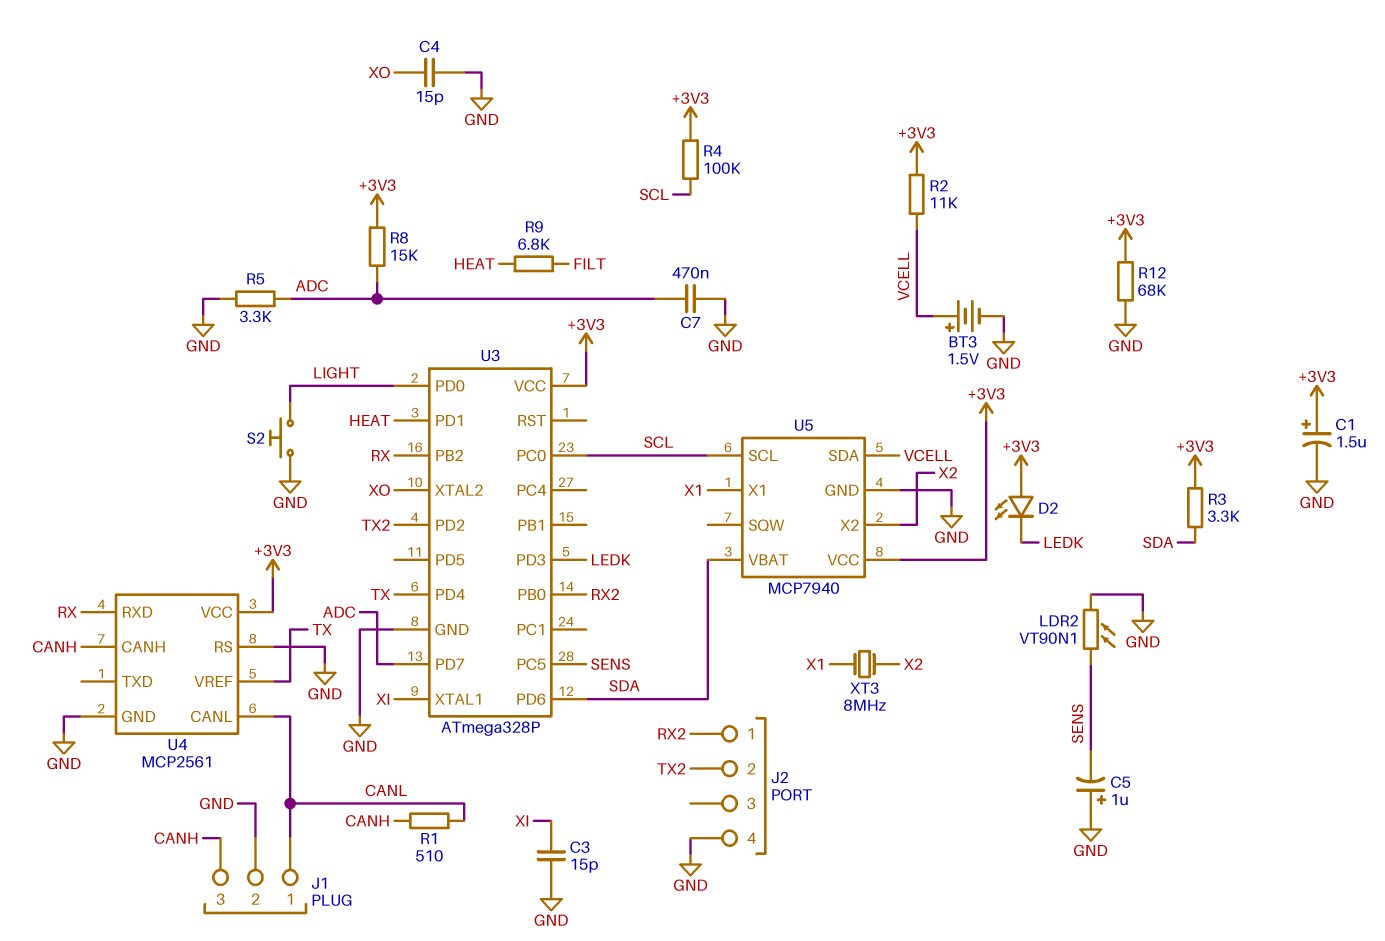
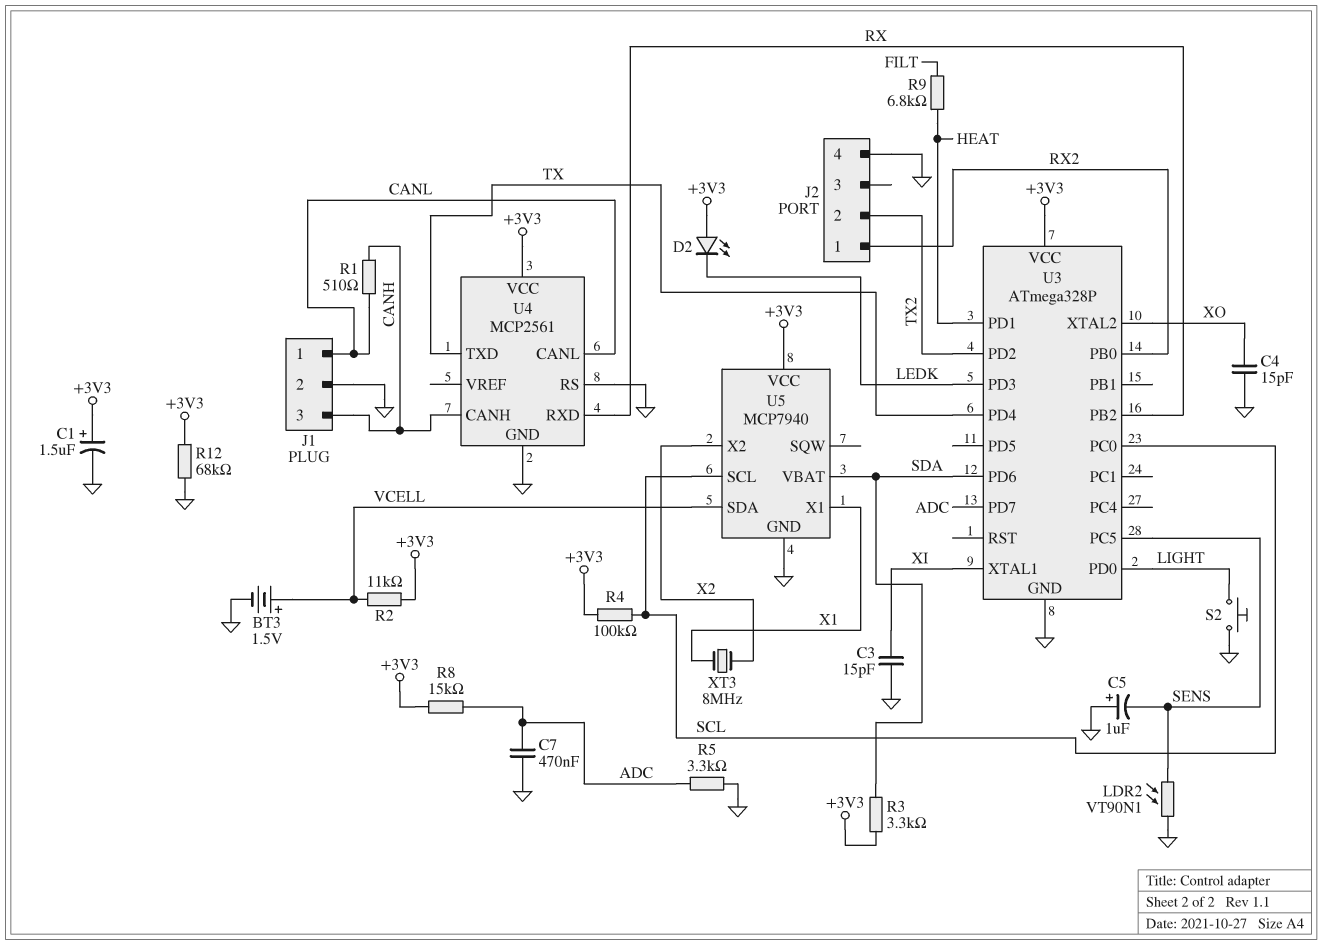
U4 pin TXD: none -> TX
U4 pin VREF: TX -> none

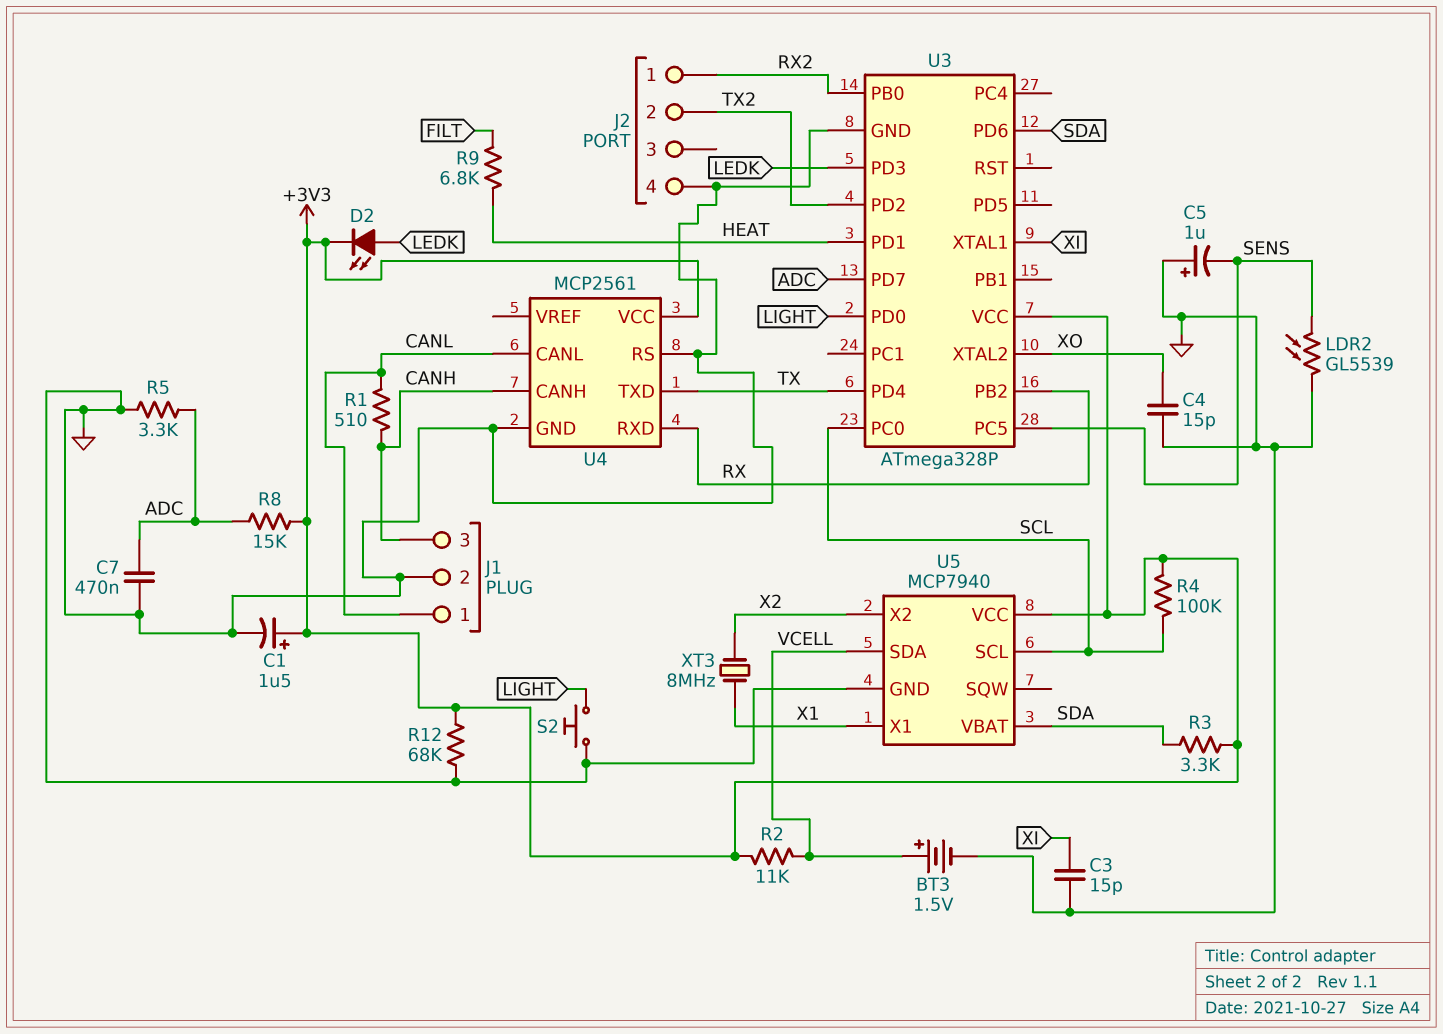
D2: LED (A +3V3, K LEDK) -> LED (A LEDK, K +3V3)
LDR2: VT90N1 (GND, SENS) -> GL5539 (GND, SENS)

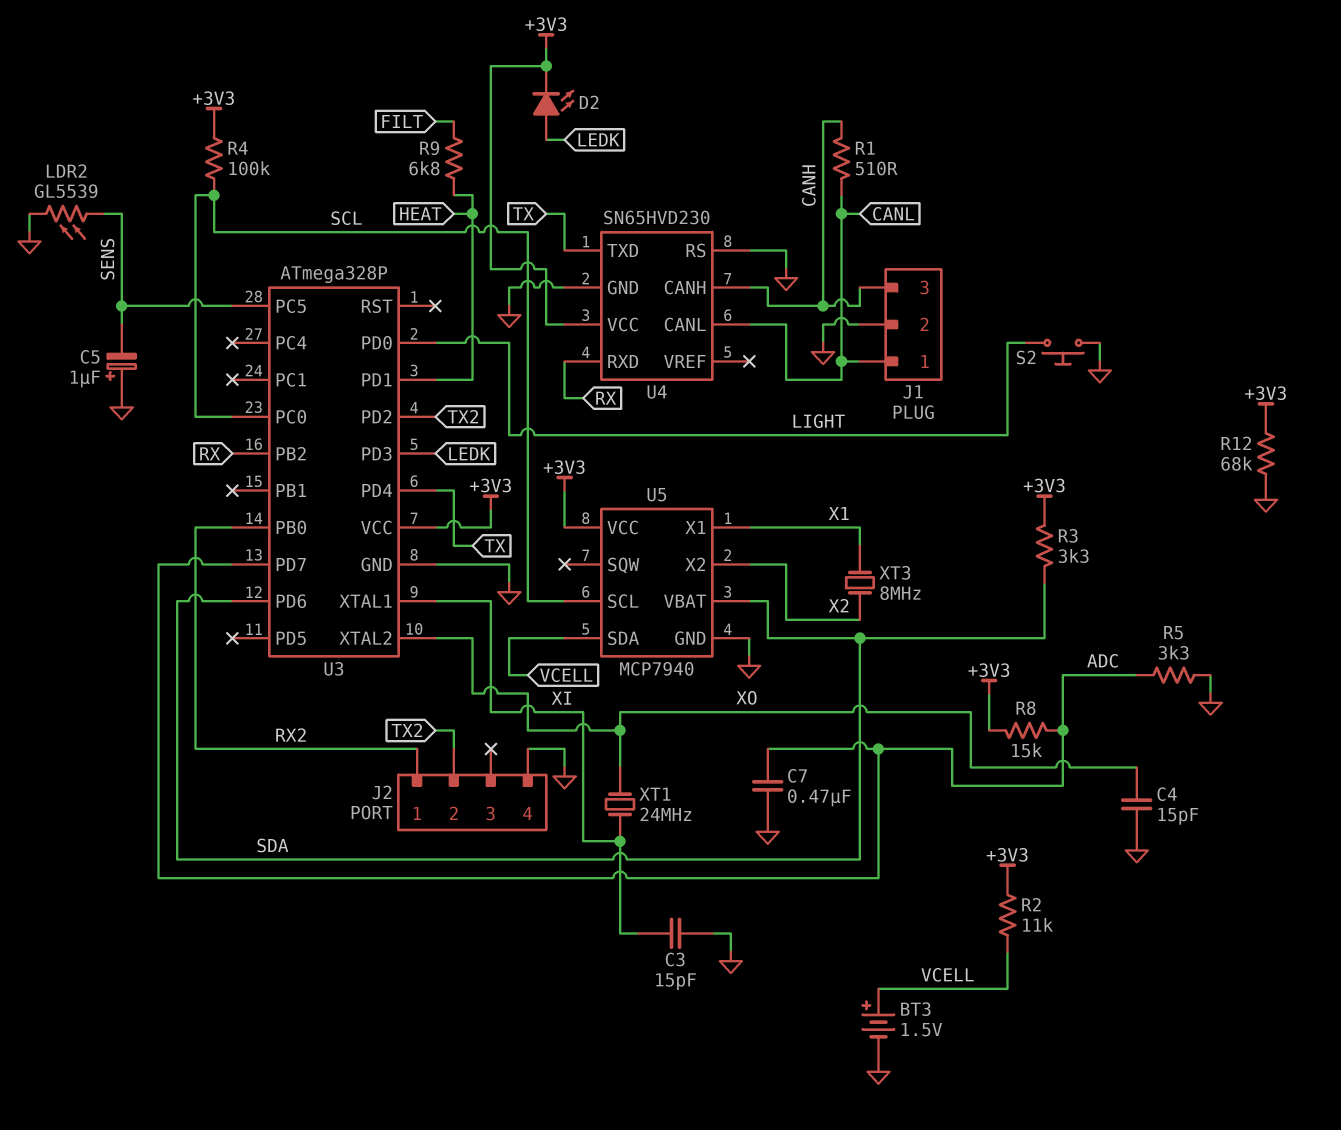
C1: 1.5uF (plus +3V3, minus GND) -> none
U4: MCP2561 -> SN65HVD230
XT1: none -> 24MHz (XI, XO)

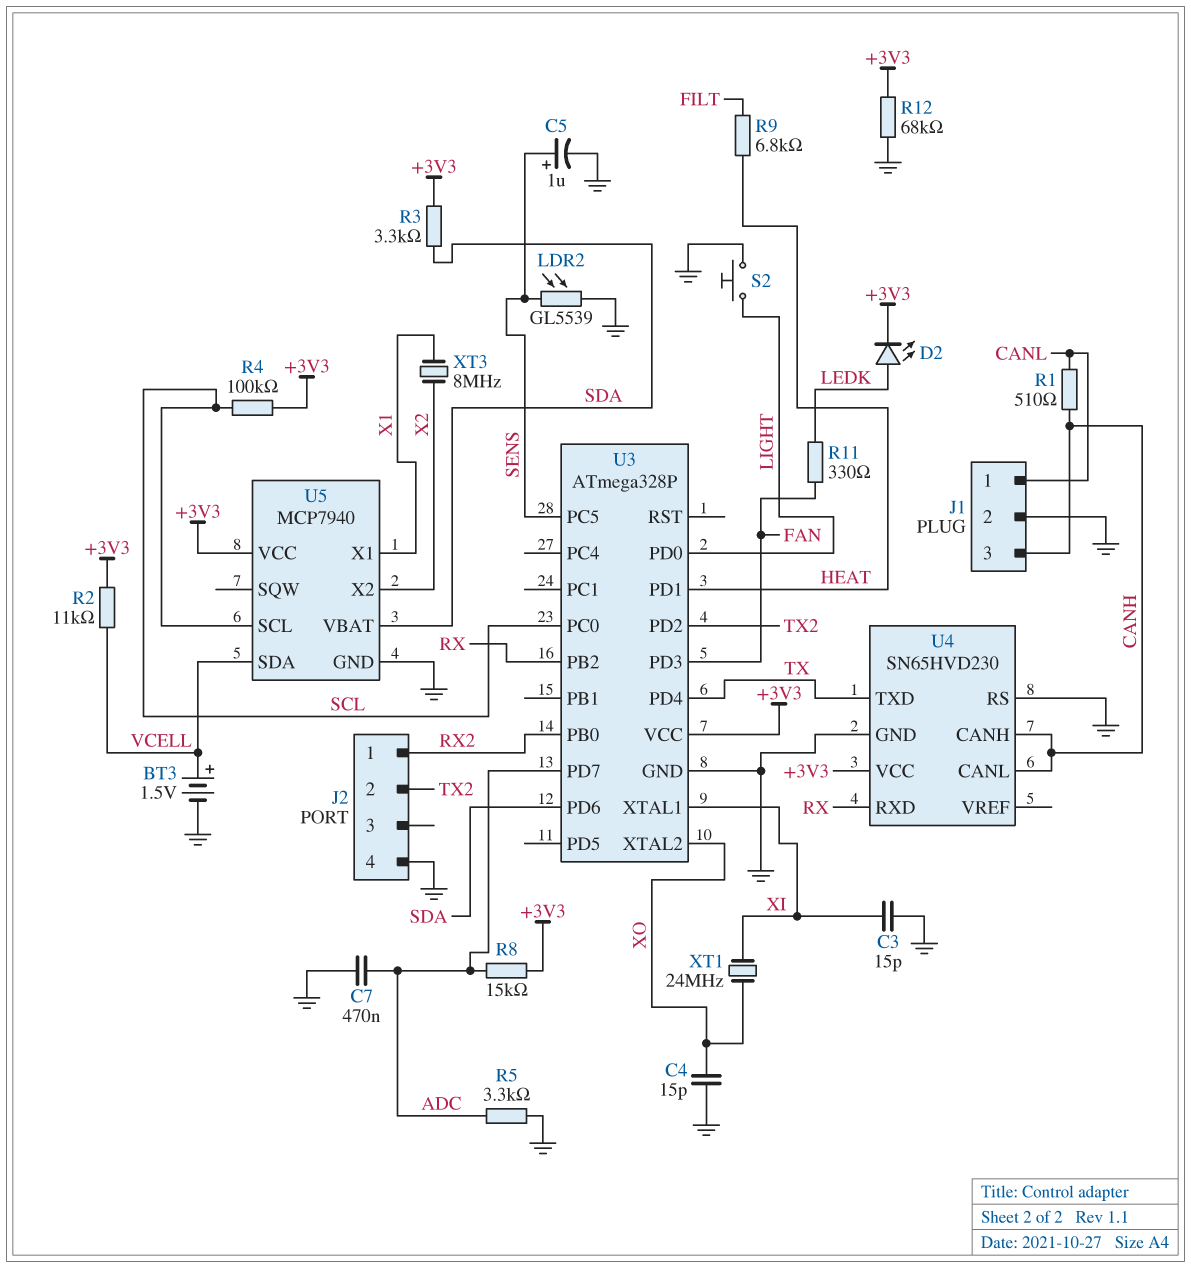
C5: 1uF (plus GND, minus SENS) -> 1uF (plus SENS, minus GND)
R11: none -> 330 (FAN, LEDK)
U3 pin PD3: LEDK -> FAN
U4 pin CANL: CANL -> CANH

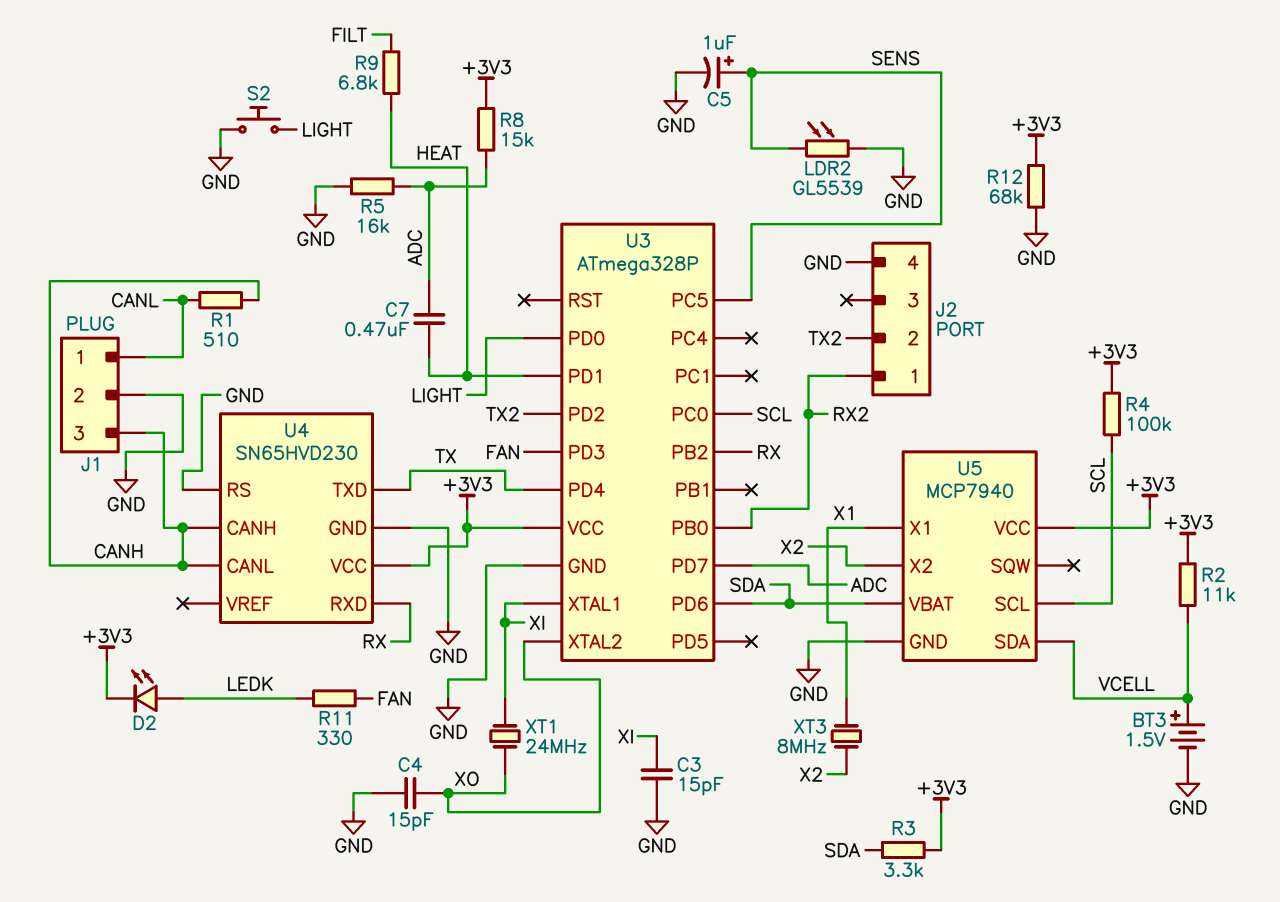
C7: 470nF (ADC, GND) -> 470nF (ADC, HEAT)
R5: 3.3k (ADC, GND) -> 16k (ADC, GND)

